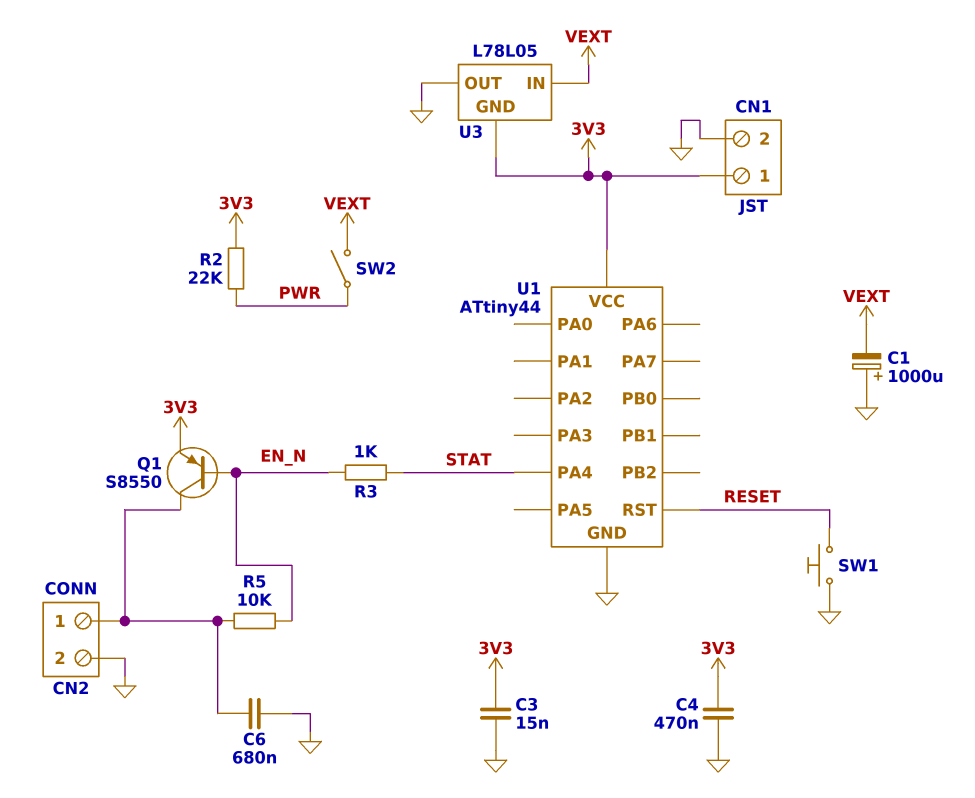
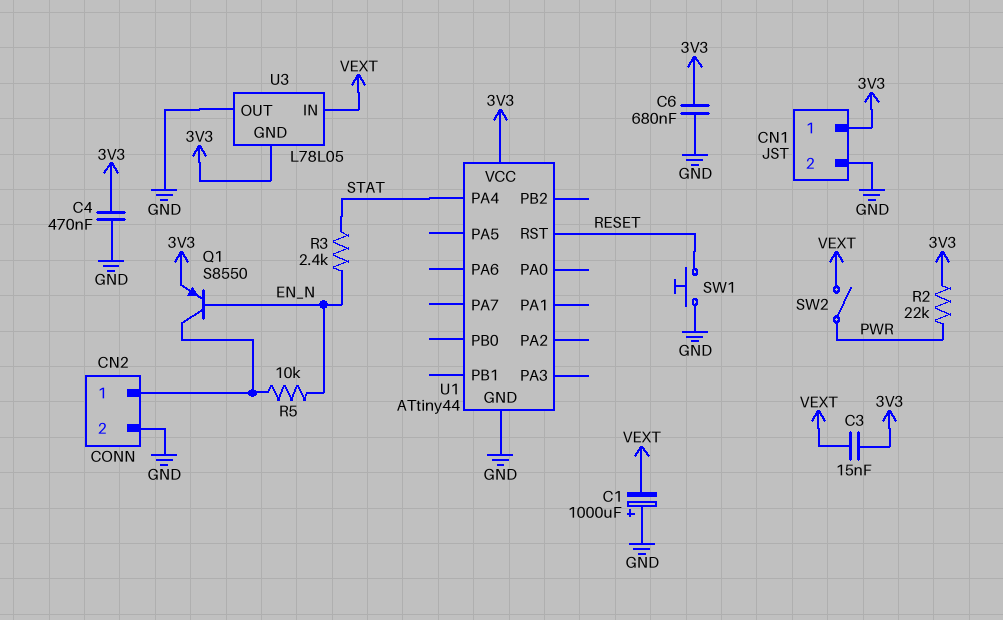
C3: 15nF (3V3, GND) -> 15nF (3V3, VEXT)
C6: 680nF (CN2/1, GND) -> 680nF (3V3, GND)
R3: 1k (EN_N, STAT) -> 2.4k (EN_N, STAT)

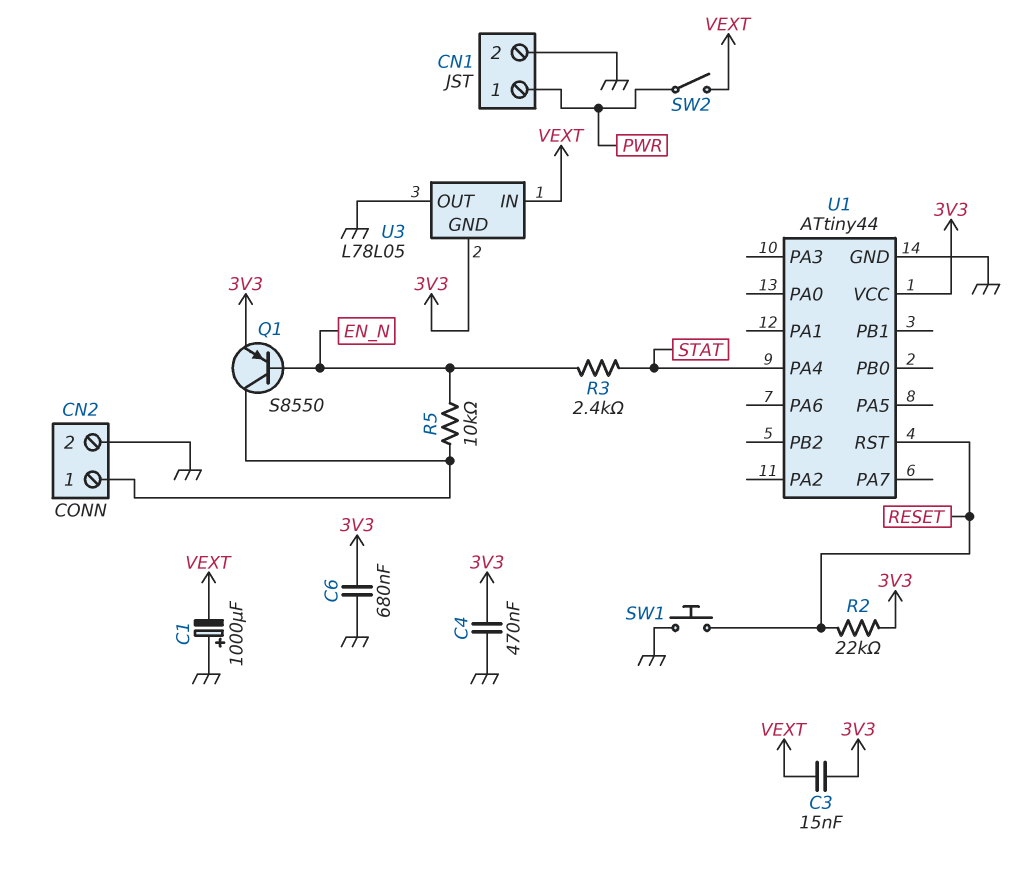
CN1 pin 1: 3V3 -> PWR
R2: 22k (3V3, PWR) -> 22k (3V3, RESET)

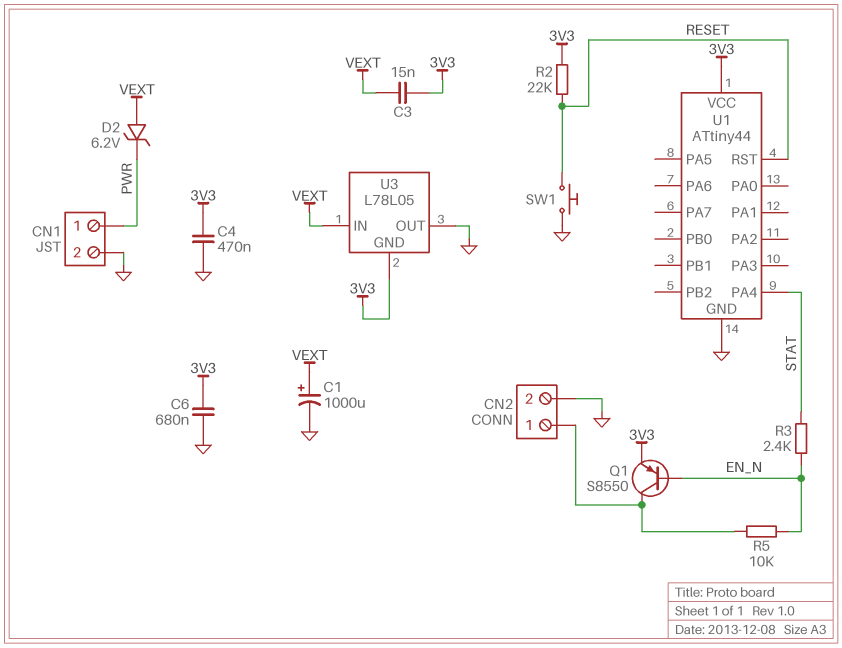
C1: 1000uF (plus GND, minus VEXT) -> 1000uF (plus VEXT, minus GND)
D2: none -> zener 6.2V (A VEXT, K PWR)
SW2: switch (PWR, VEXT) -> none

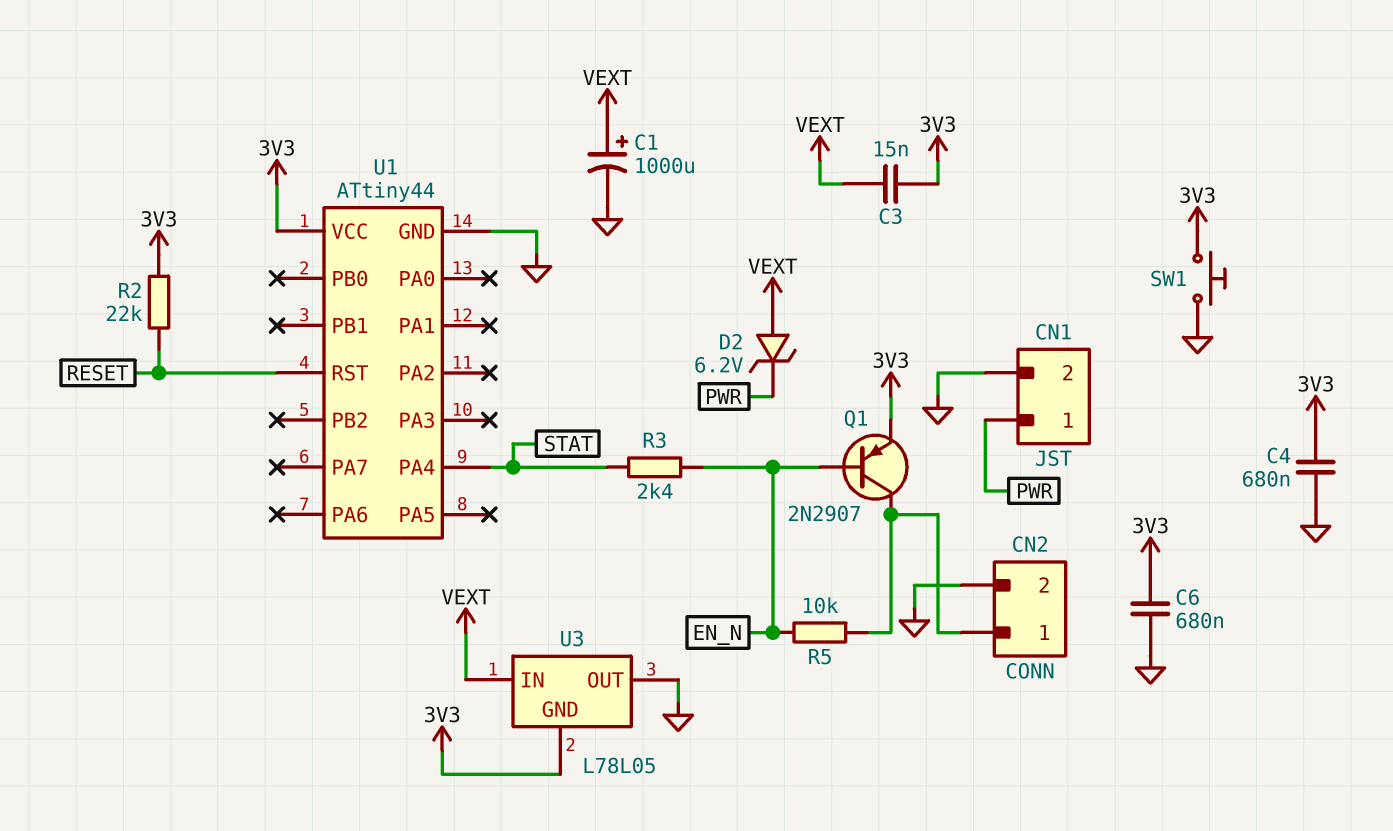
C4: 470nF (3V3, GND) -> 680nF (3V3, GND)
Q1: PNP S8550 (B EN_N, C CN2/1, E 3V3) -> PNP 2N2907 (B EN_N, C CN2/1, E 3V3)
SW1: button (GND, RESET) -> button (3V3, GND)

